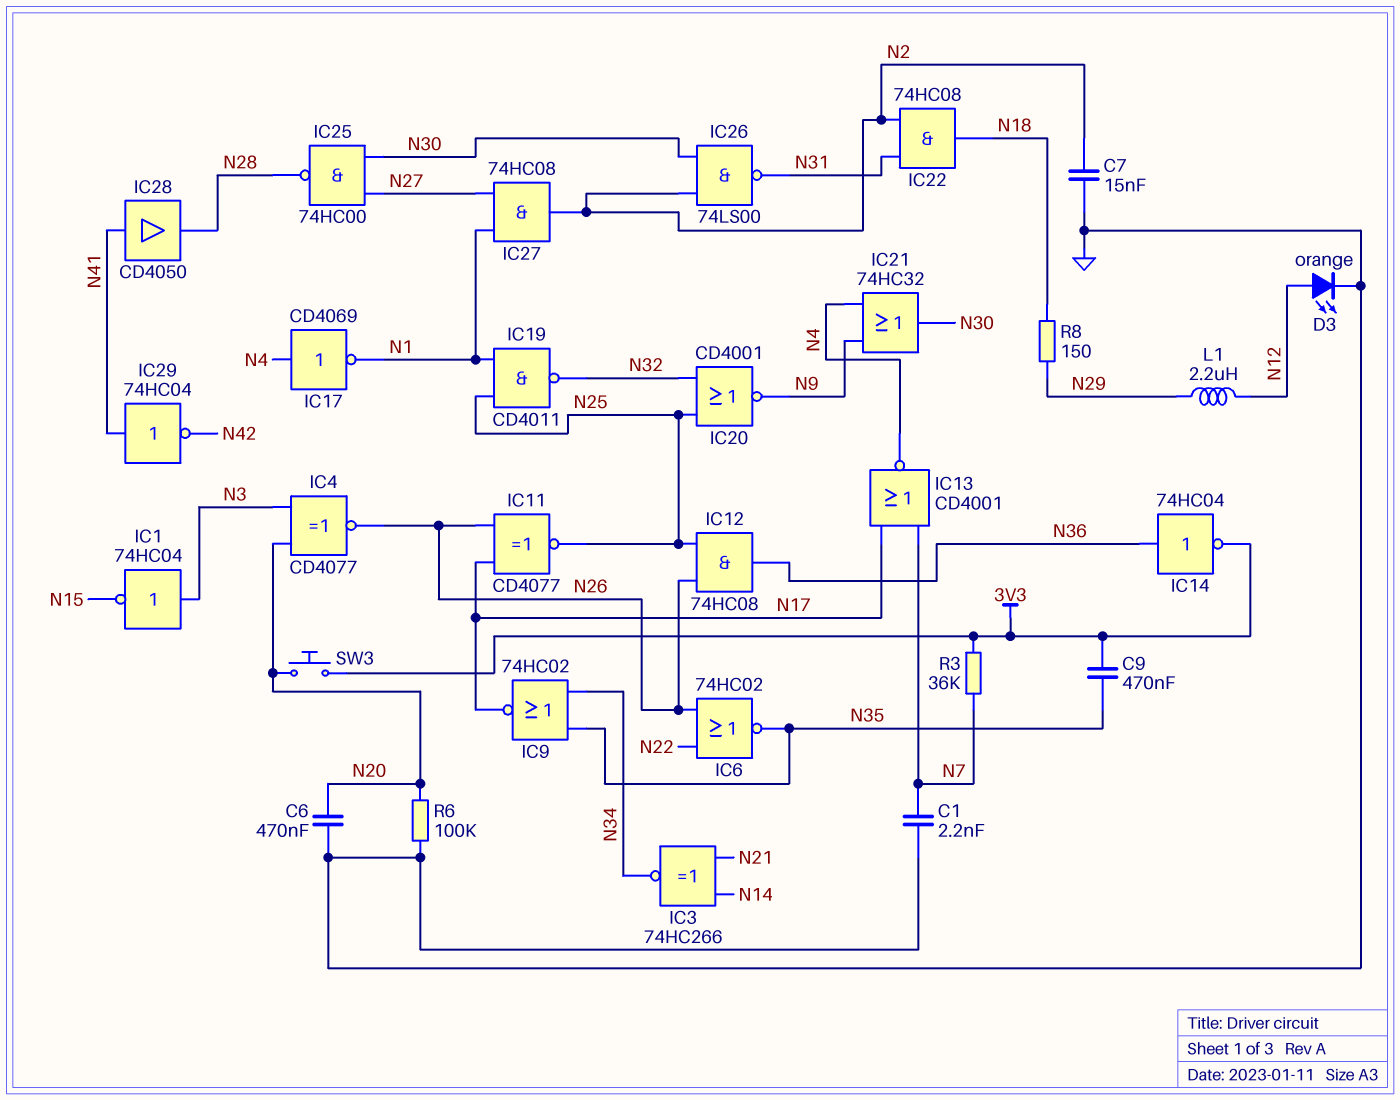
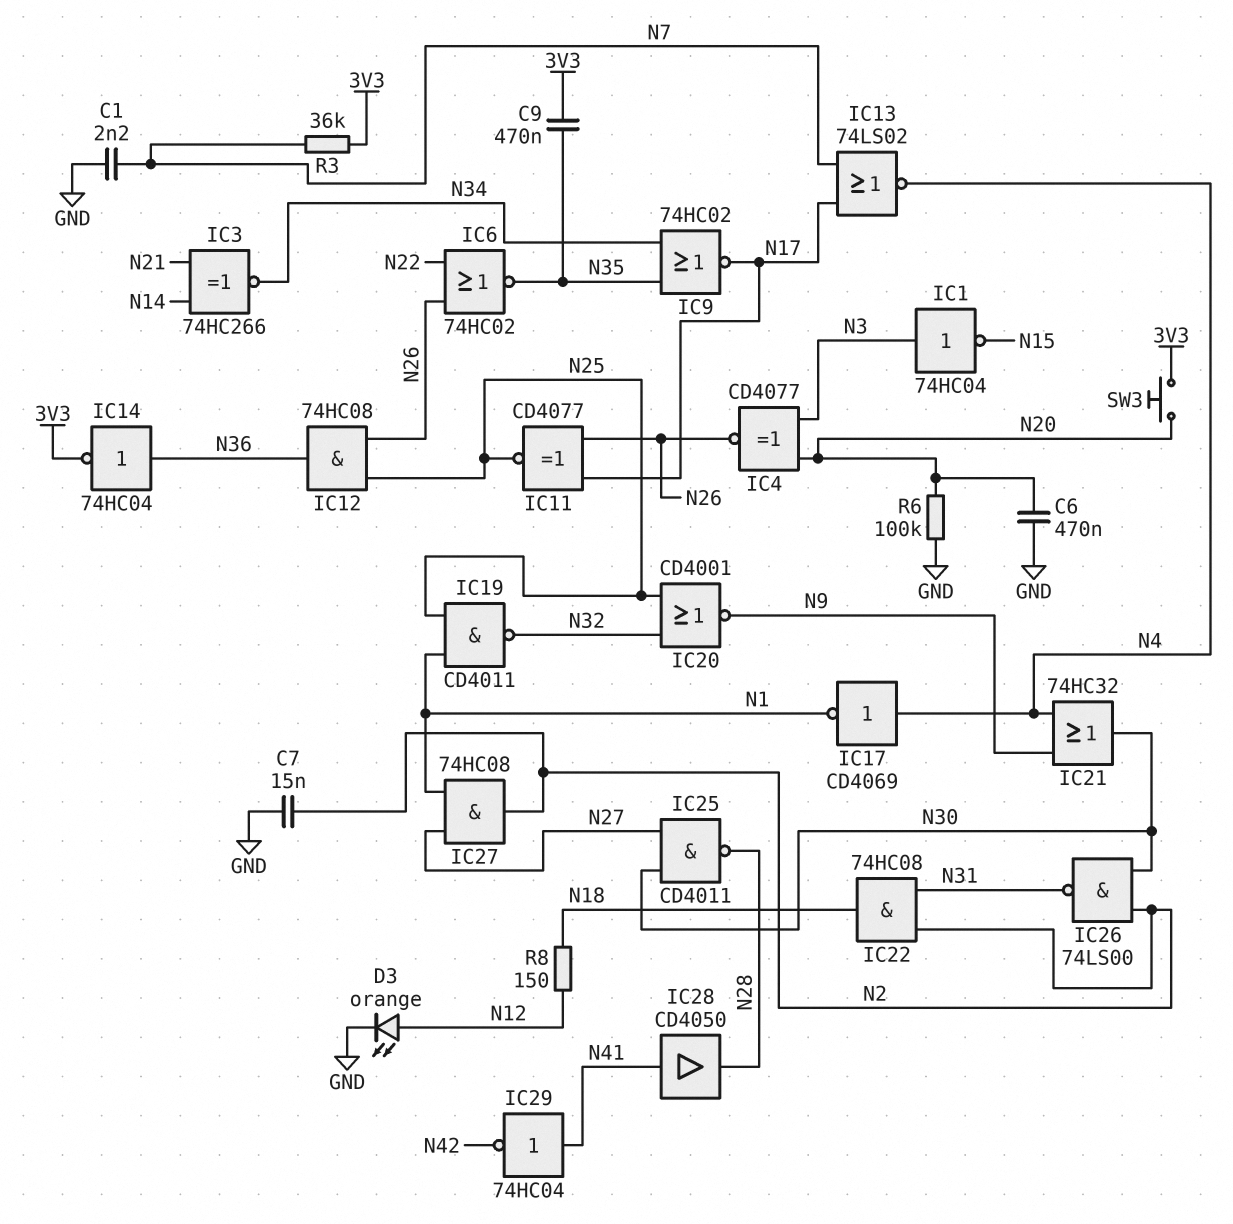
IC13: NOR CD4001 (in N7, in N17, out N4) -> NOR 74LS02 (in N7, in N17, out N4)
IC25: NAND 74HC00 (in N27, in N30, out N28) -> NAND CD4011 (in N27, in N30, out N28)
L1: 2.2uH (N12, N29) -> none
R8: 150 (N18, N29) -> 150 (N12, N18)

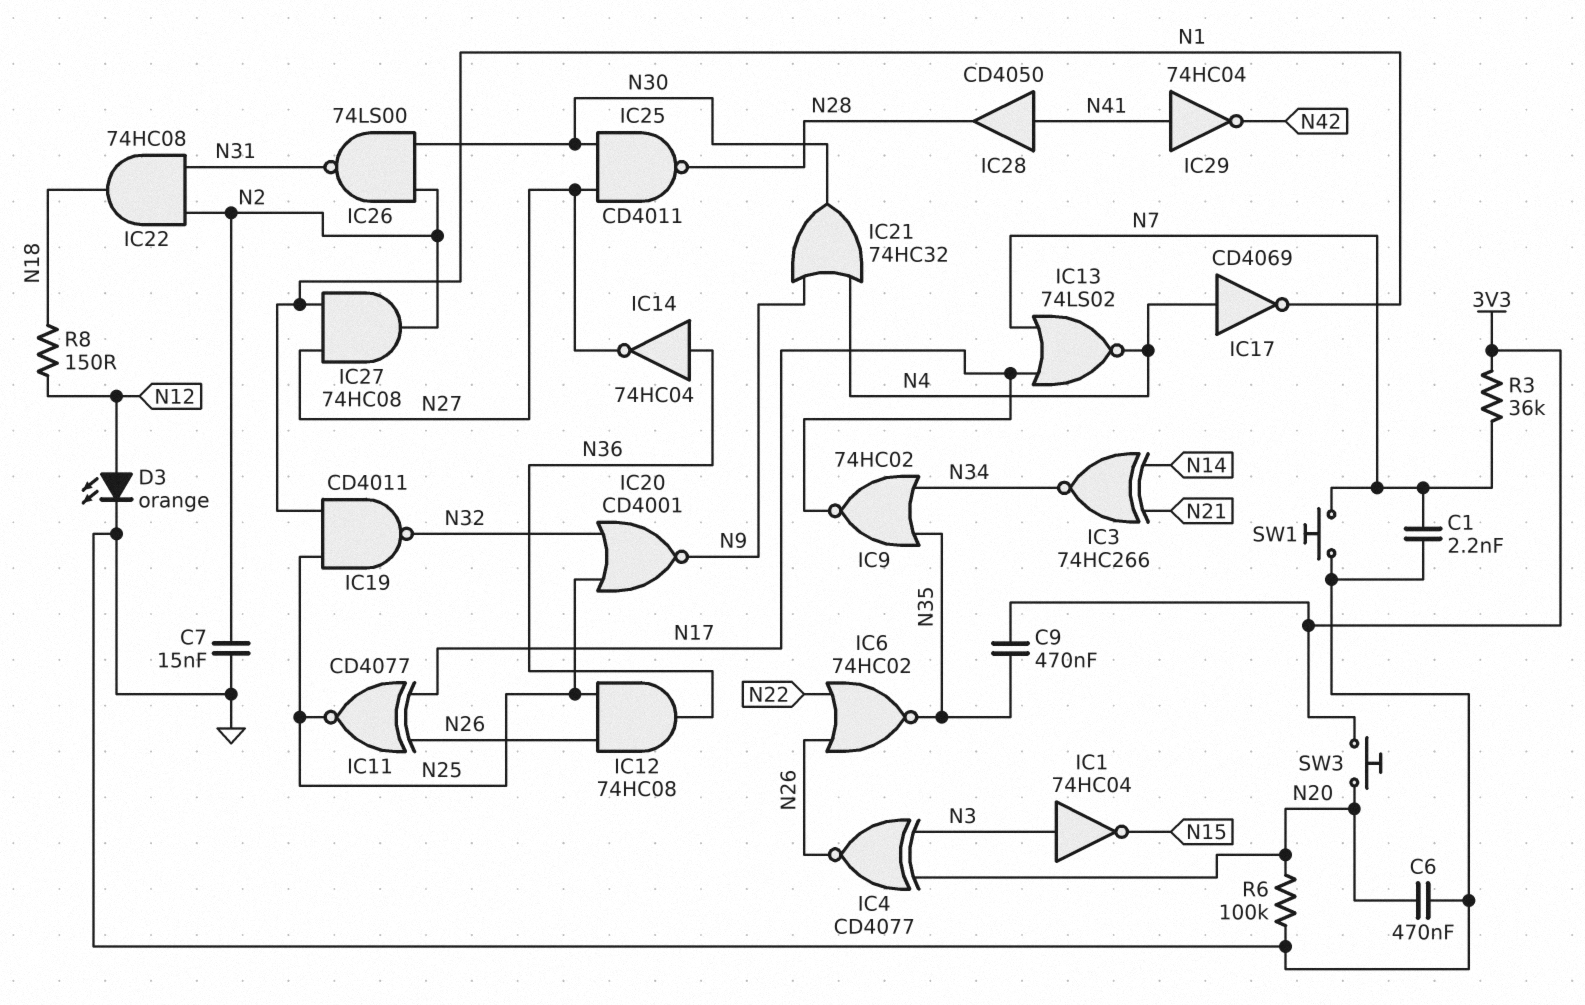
IC14: NOT 74HC04 (in N36, out 3V3) -> NOT 74HC04 (in N36, out N27)
SW1: none -> button (GND, N7)

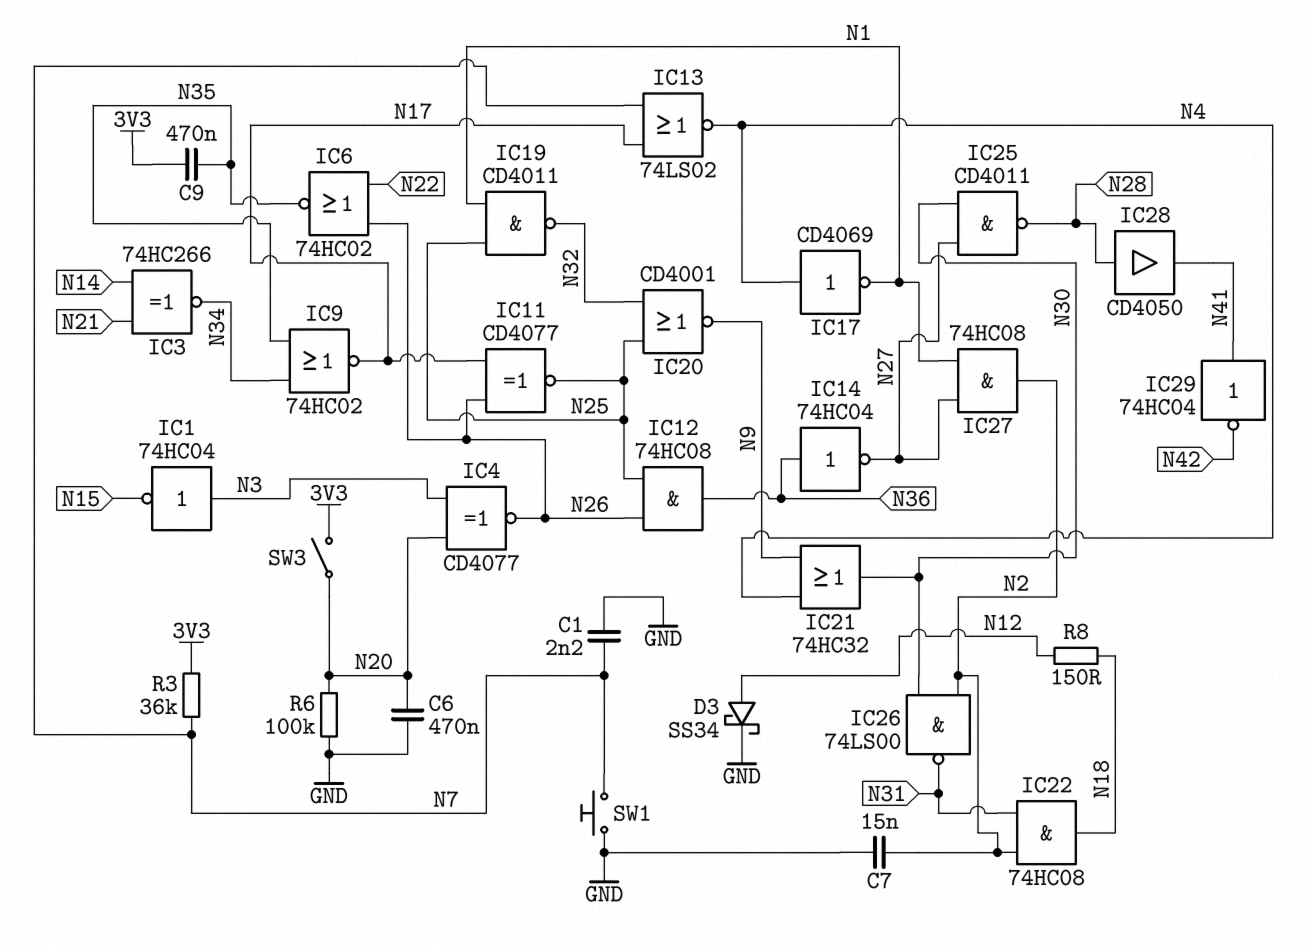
D3: LED orange (A N12, K GND) -> schottky SS34 (A N12, K GND)
IC28: buffer CD4050 (in N41, out N28) -> buffer CD4050 (in N28, out N41)
SW3: button (3V3, N20) -> switch (3V3, N20)

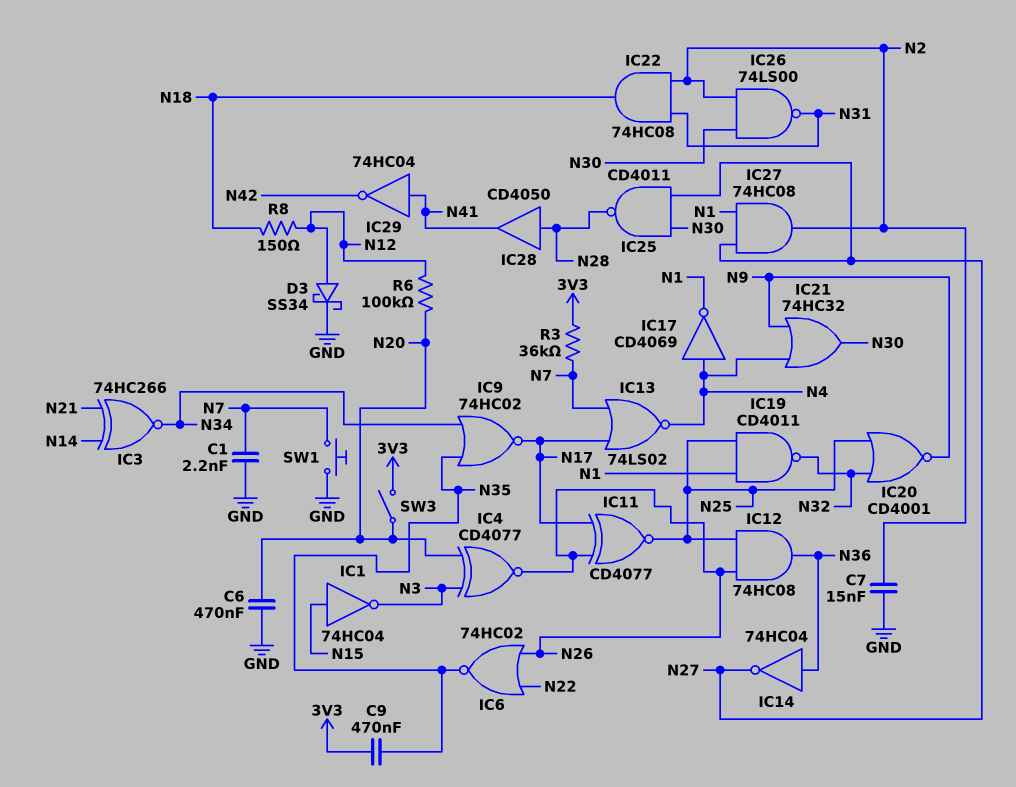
IC1: NOT 74HC04 (in N3, out N15) -> NOT 74HC04 (in N15, out N3)
R6: 100k (GND, N20) -> 100k (N12, N20)

